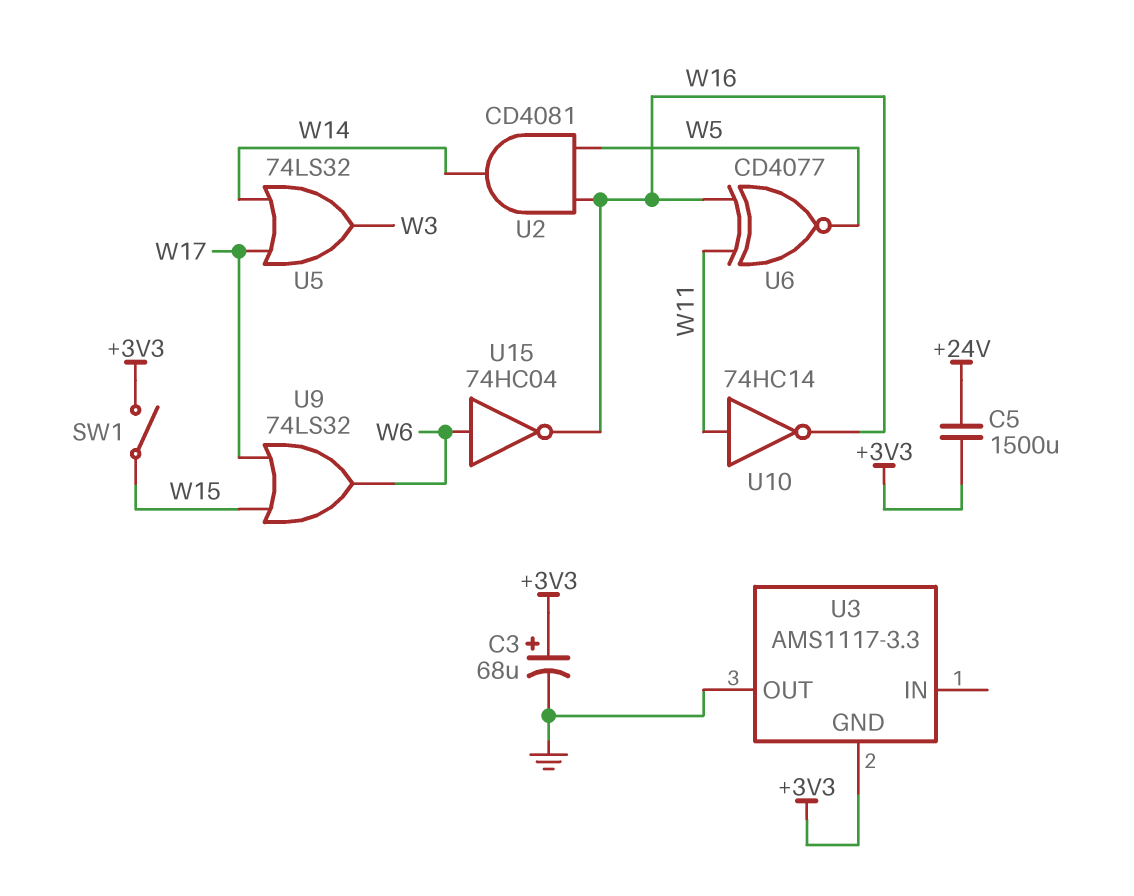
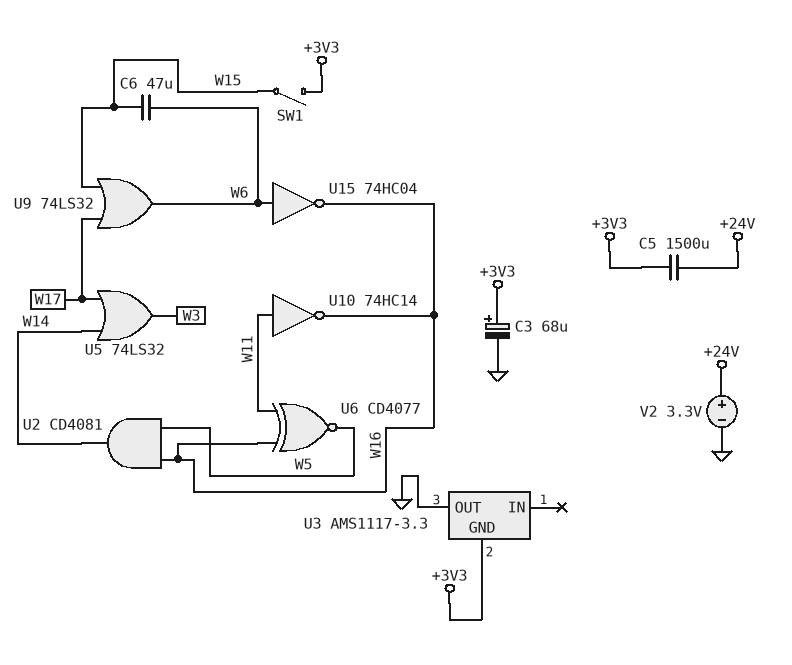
C6: none -> 47uF (W6, W15)
V2: none -> 3.3V (plus +24V, minus GND)

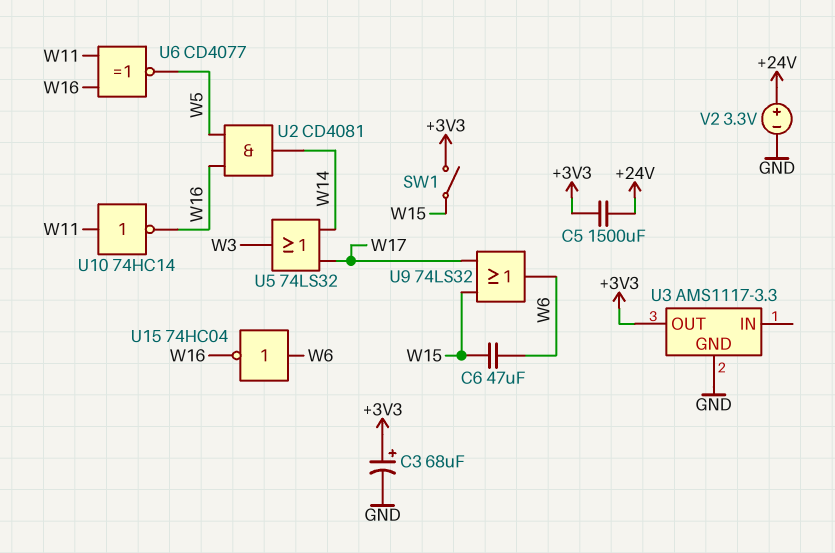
U3 pin GND: +3V3 -> GND
U3 pin OUT: GND -> +3V3

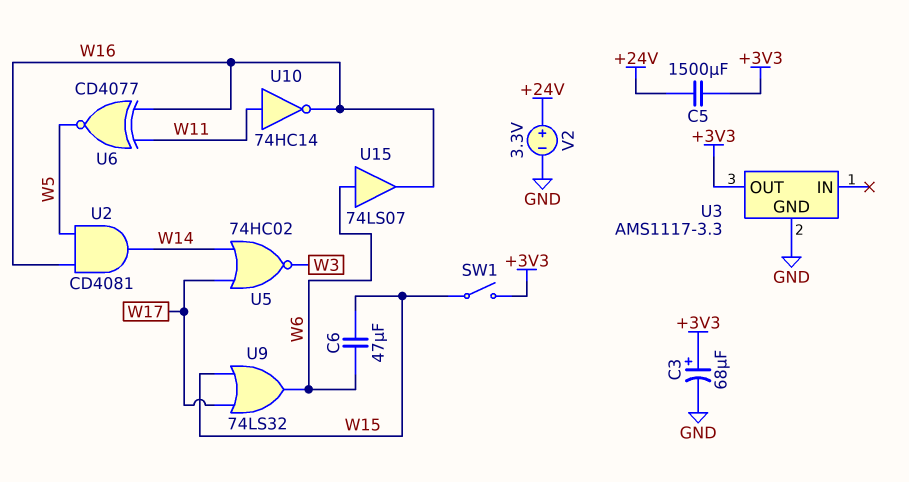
U5: OR 74LS32 (in W14, in W17, out W3) -> NOR 74HC02 (in W14, in W17, out W3)
U15: NOT 74HC04 (in W6, out W16) -> buffer 74LS07 (in W6, out W16)

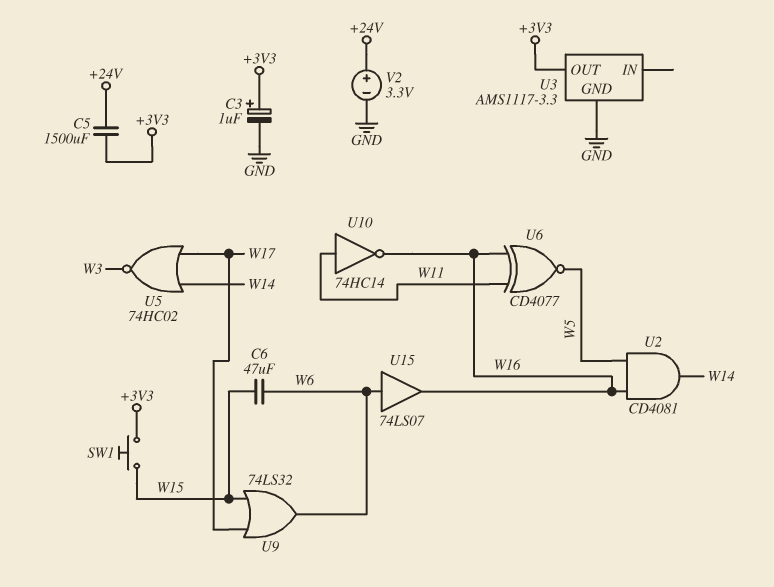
C3: 68uF (plus +3V3, minus GND) -> 1uF (plus +3V3, minus GND)
SW1: switch (+3V3, W15) -> button (+3V3, W15)

